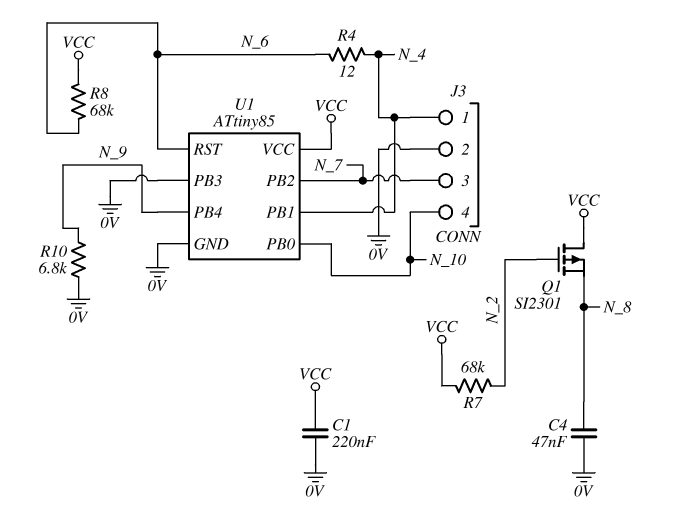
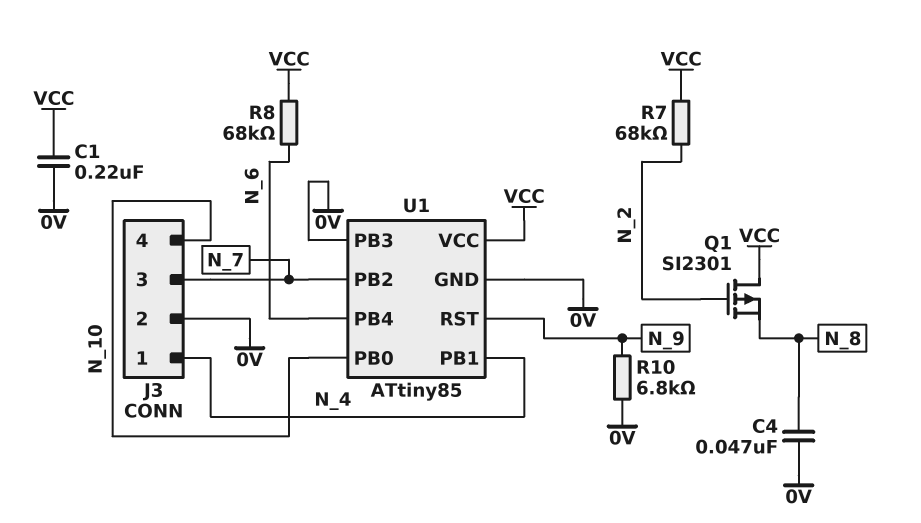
R4: 12 (N_4, N_6) -> none
U1 pin PB4: N_9 -> N_6
U1 pin RST: N_6 -> N_9

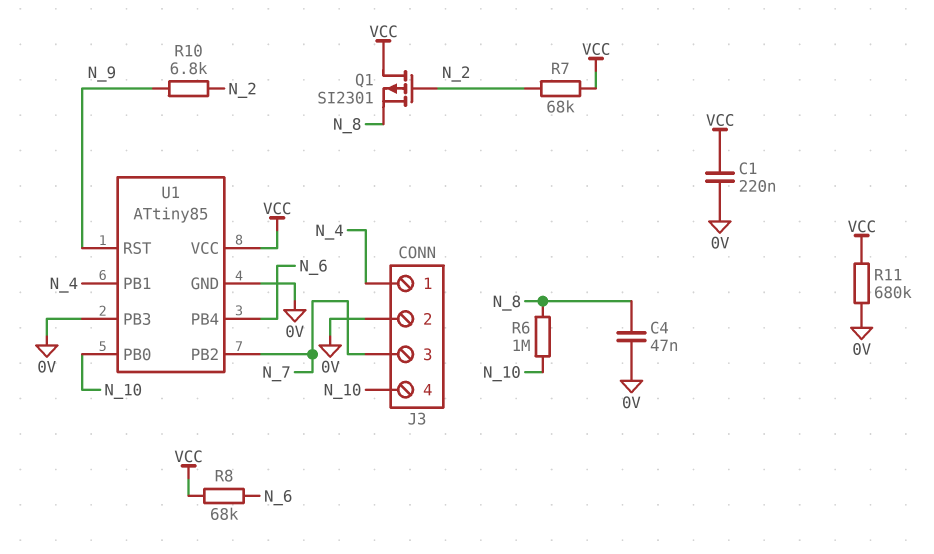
R6: none -> 1M (N_8, N_10)
R10: 6.8k (0V, N_9) -> 6.8k (N_2, N_9)
R11: none -> 680k (0V, VCC)

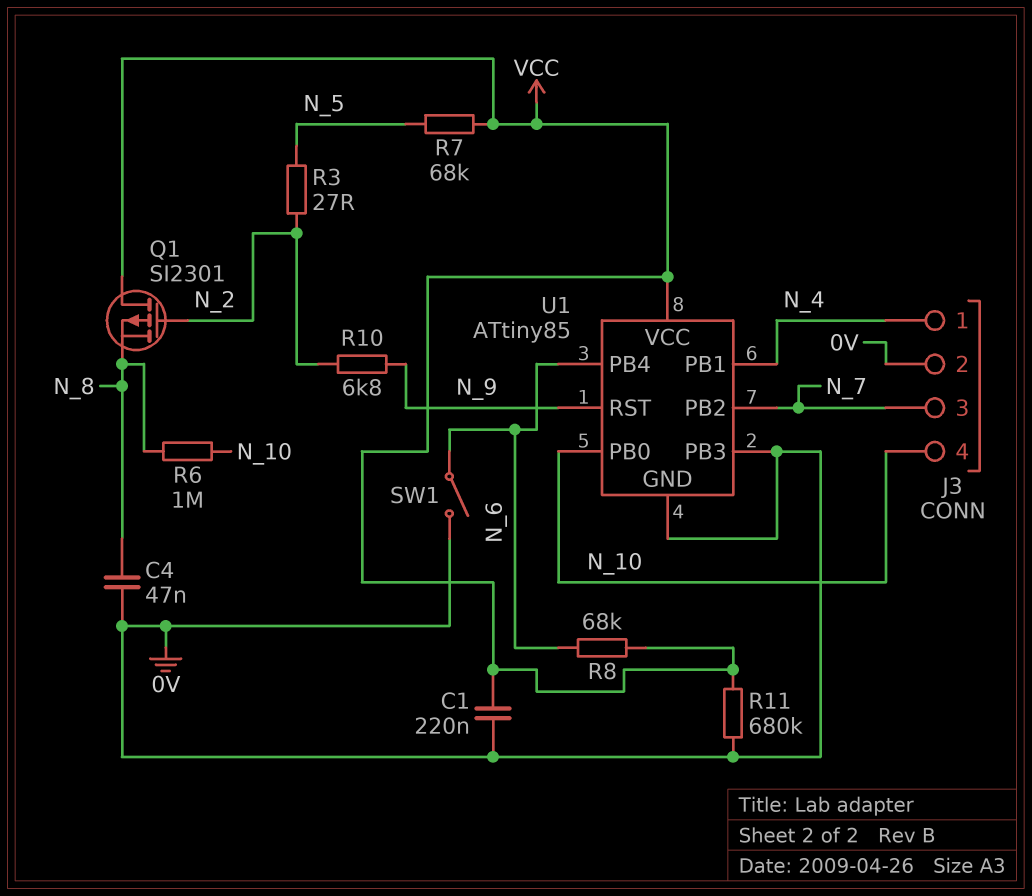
R3: none -> 27 (N_2, N_5)
R7: 68k (N_2, VCC) -> 68k (N_5, VCC)
SW1: none -> switch (0V, N_6)

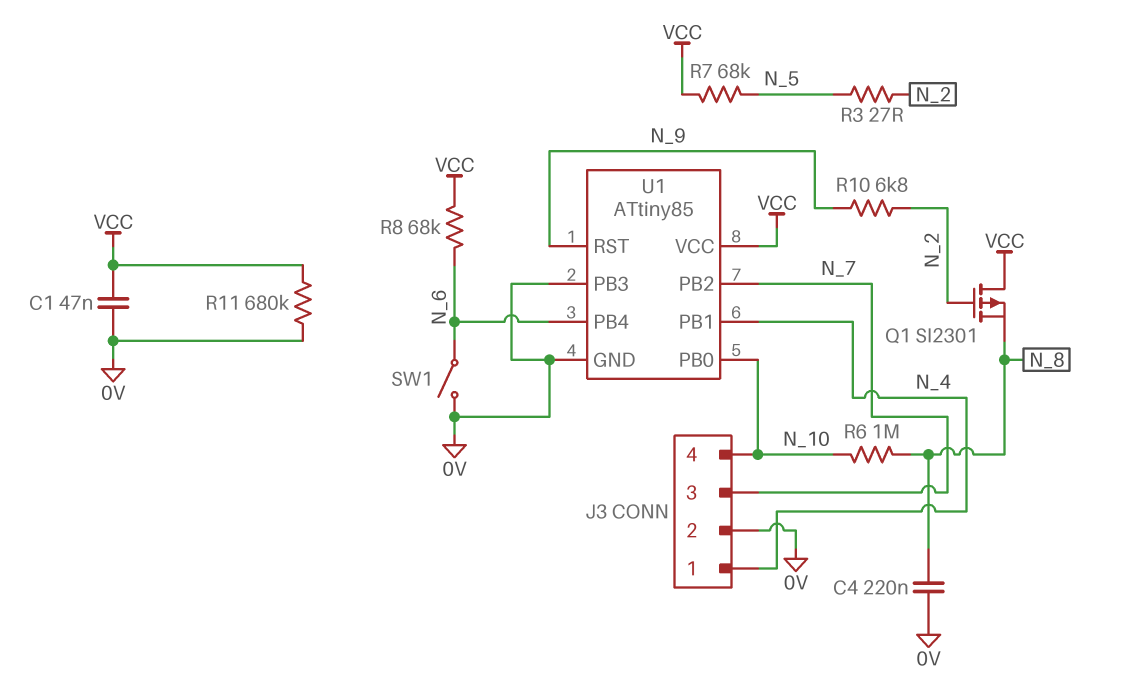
C1: 220nF (0V, VCC) -> 47nF (0V, VCC)
C4: 47nF (0V, N_8) -> 220nF (0V, N_8)

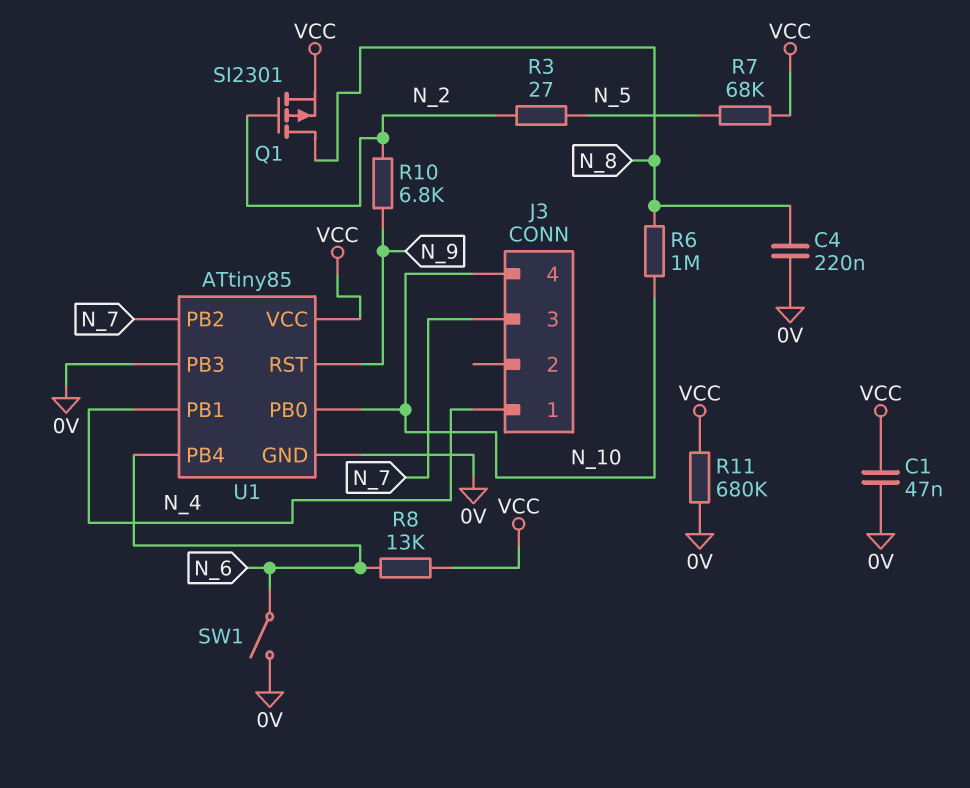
J3 pin 2: 0V -> none
Q1: PMOS SI2301 (G N_2, D VCC, S N_8) -> PMOS SI2301 (G N_2, D N_8, S VCC)
R8: 68k (N_6, VCC) -> 13k (N_6, VCC)

